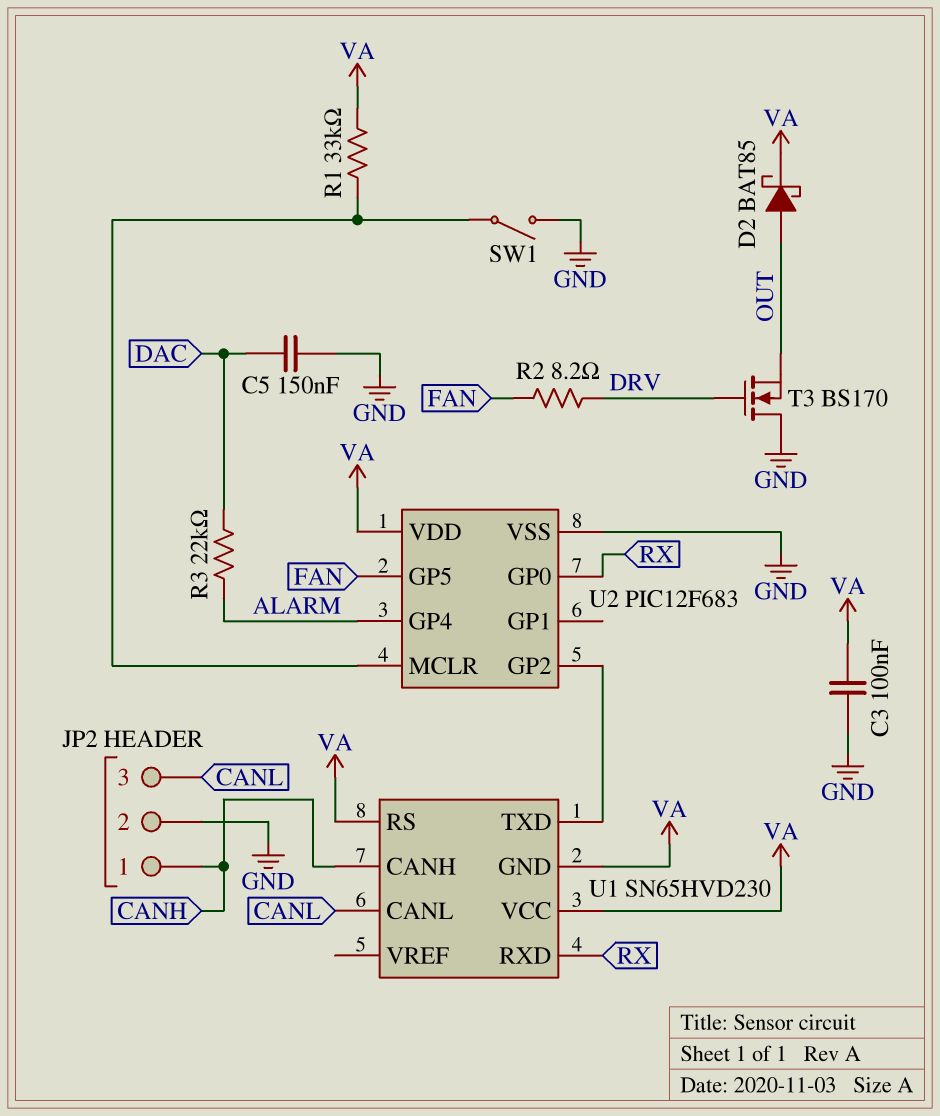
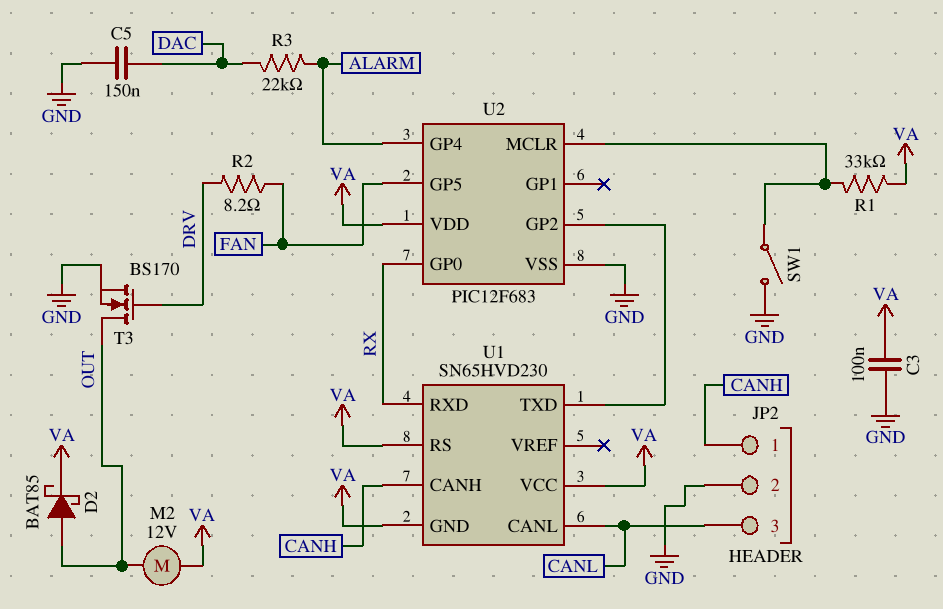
M2: none -> motor 12V (OUT, VA)
T3: NMOS BS170 (G DRV, D GND, S OUT) -> NMOS BS170 (G DRV, D OUT, S GND)

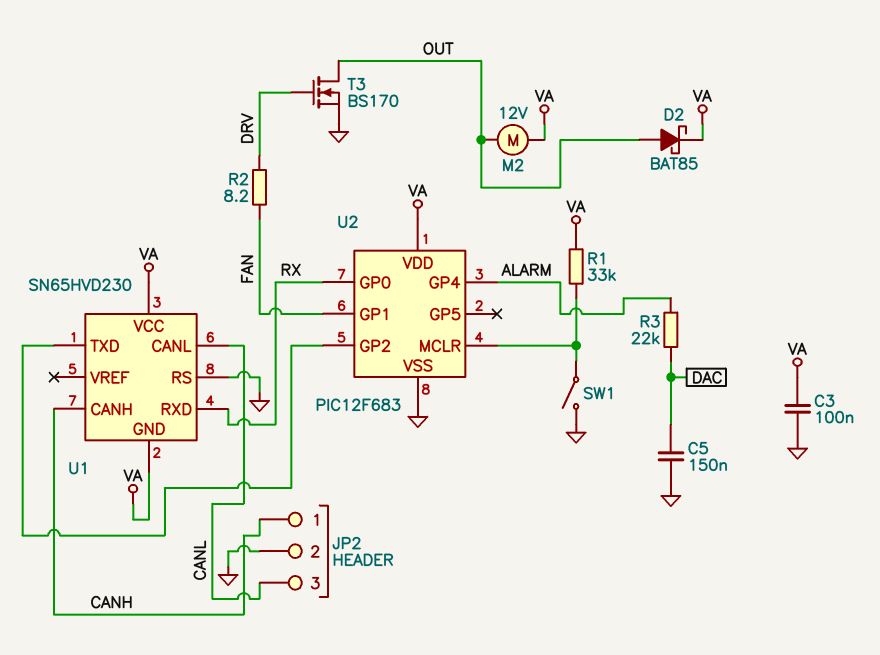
U1 pin RS: VA -> GND
U2 pin GP1: none -> FAN
U2 pin GP5: FAN -> none

